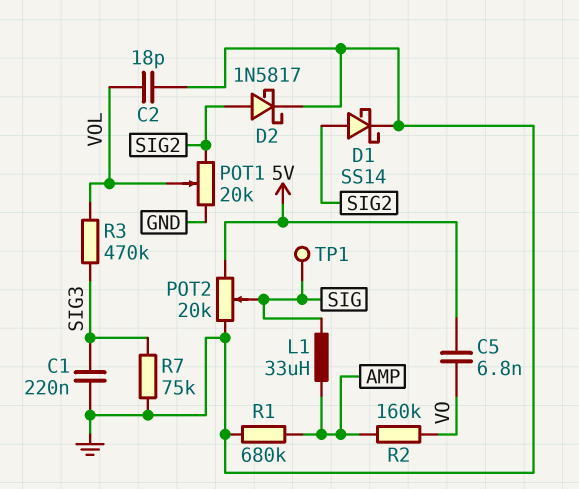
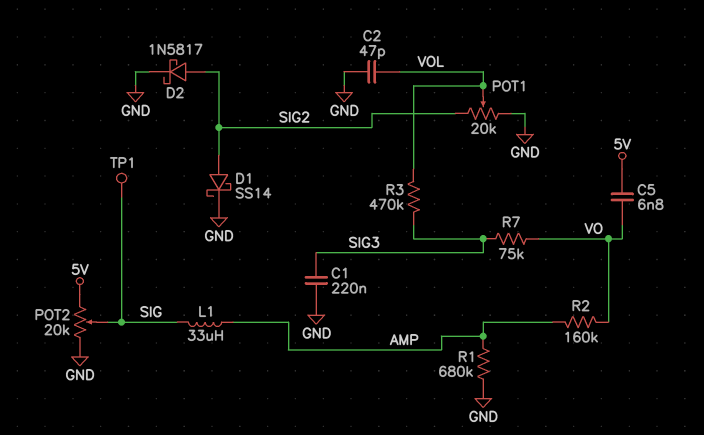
C2: 18pF (GND, VOL) -> 47pF (GND, VOL)
R7: 75k (GND, SIG3) -> 75k (SIG3, VO)

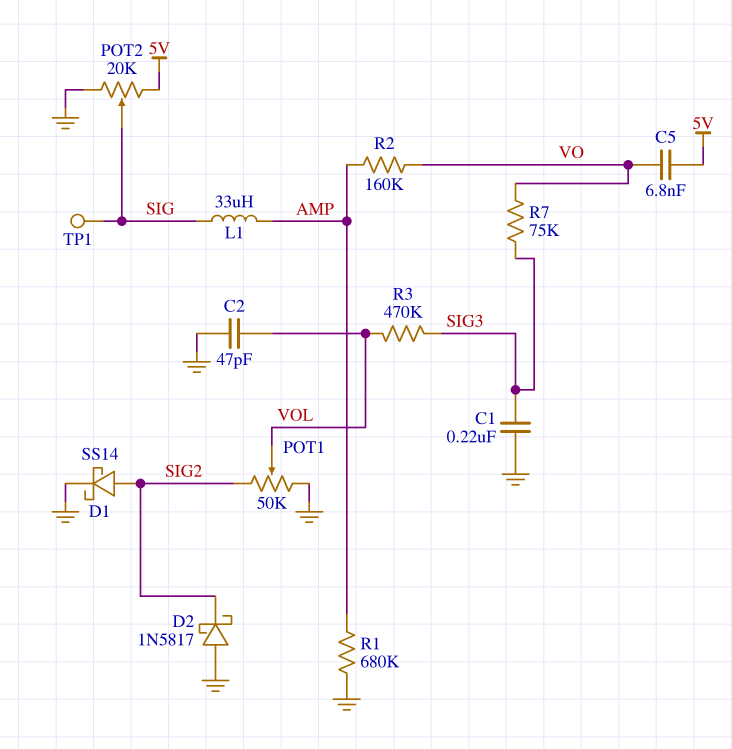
D2: schottky 1N5817 (A SIG2, K GND) -> schottky 1N5817 (A GND, K SIG2)
POT1: 20k (GND, SIG2, wiper VOL) -> 50k (GND, SIG2, wiper VOL)

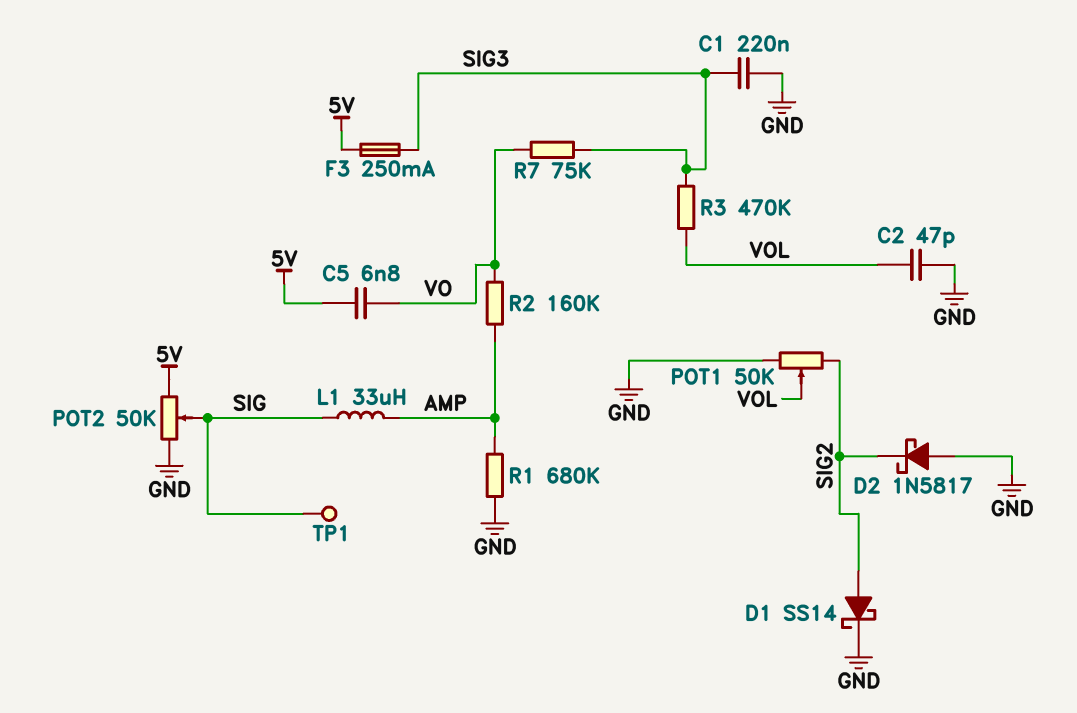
F3: none -> 250mA (5V, SIG3)
POT2: 20k (5V, GND, wiper SIG) -> 50k (5V, GND, wiper SIG)

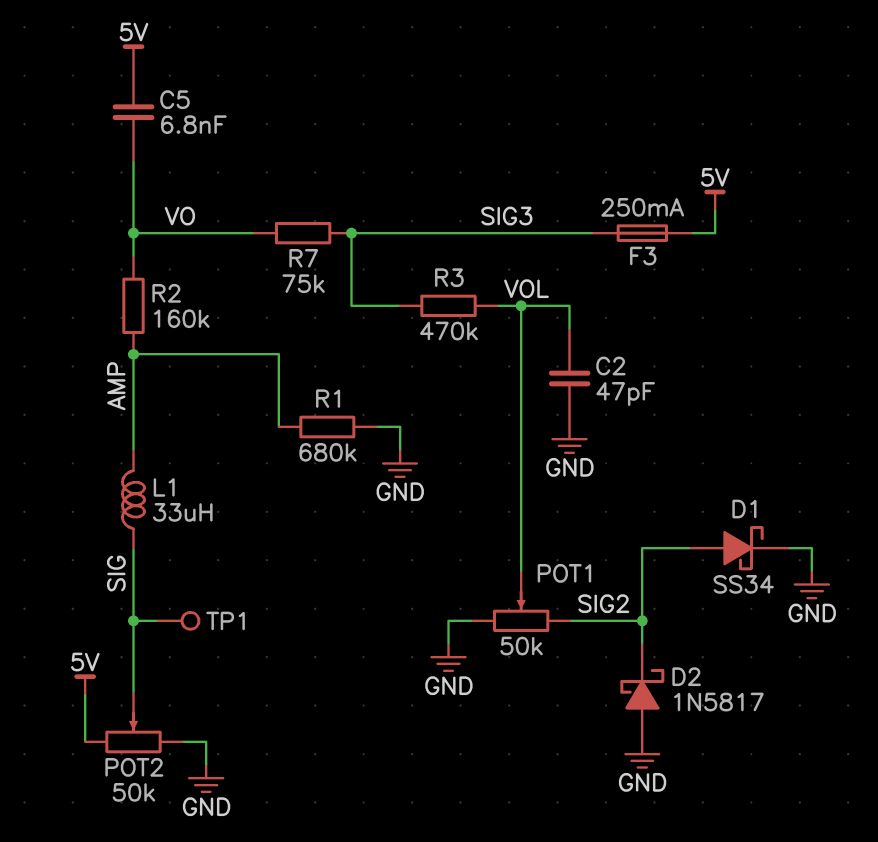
C1: 220nF (GND, SIG3) -> none
D1: schottky SS14 (A SIG2, K GND) -> schottky SS34 (A SIG2, K GND)

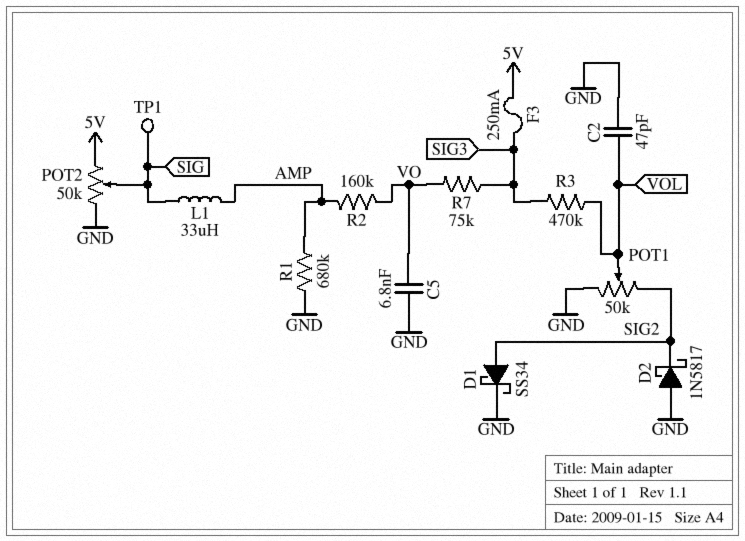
C5: 6.8nF (5V, VO) -> 6.8nF (GND, VO)

